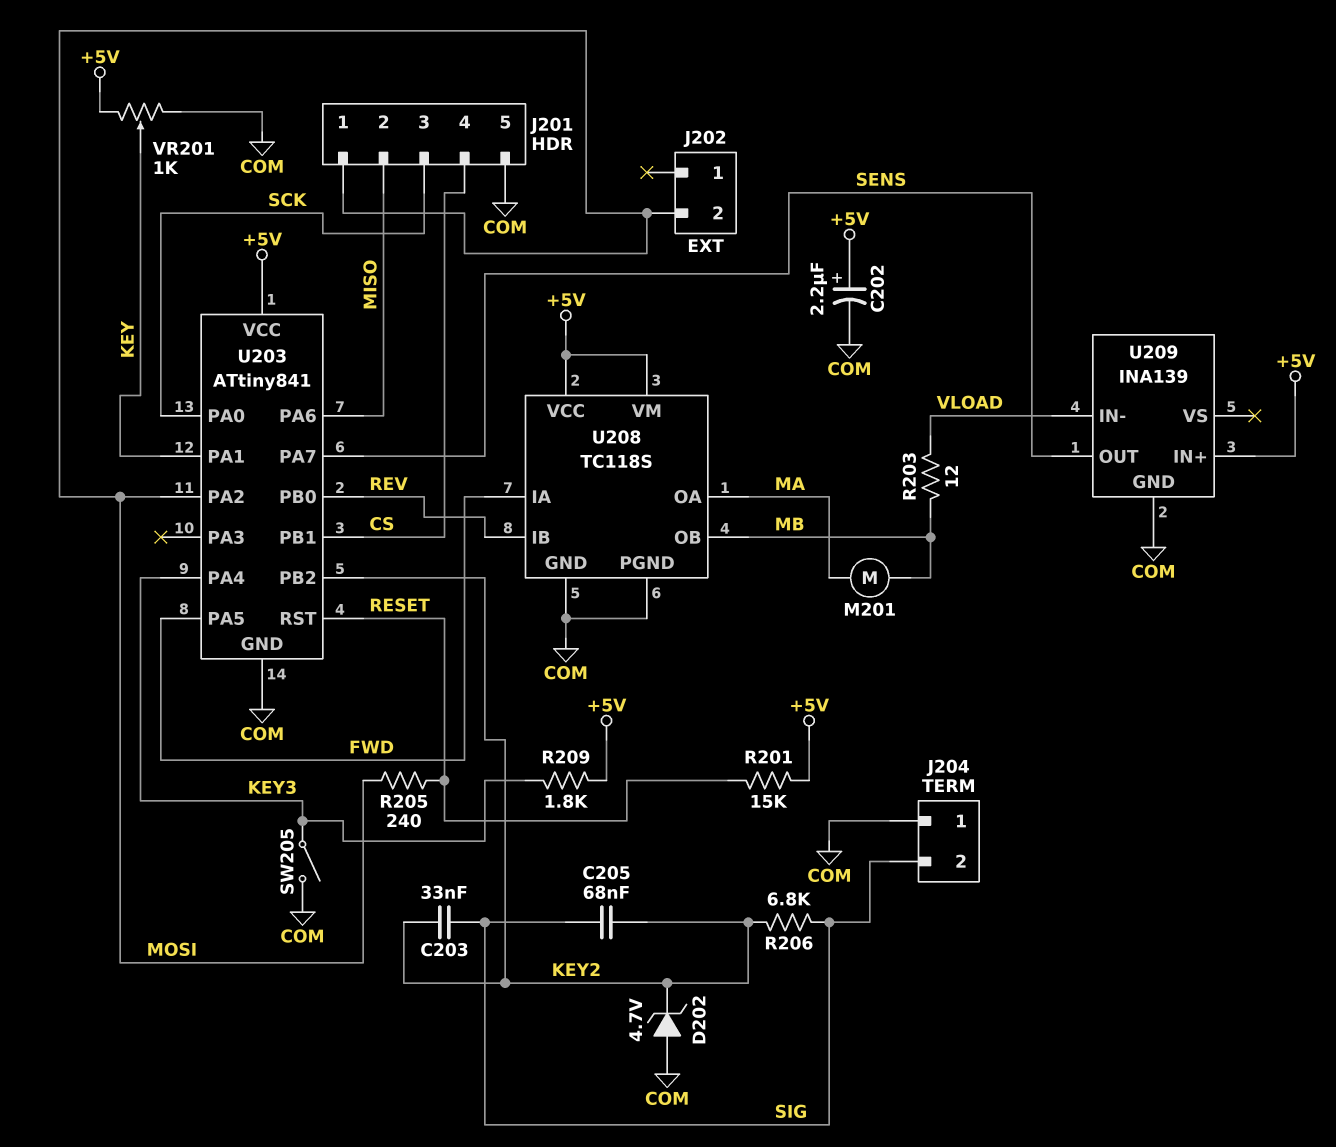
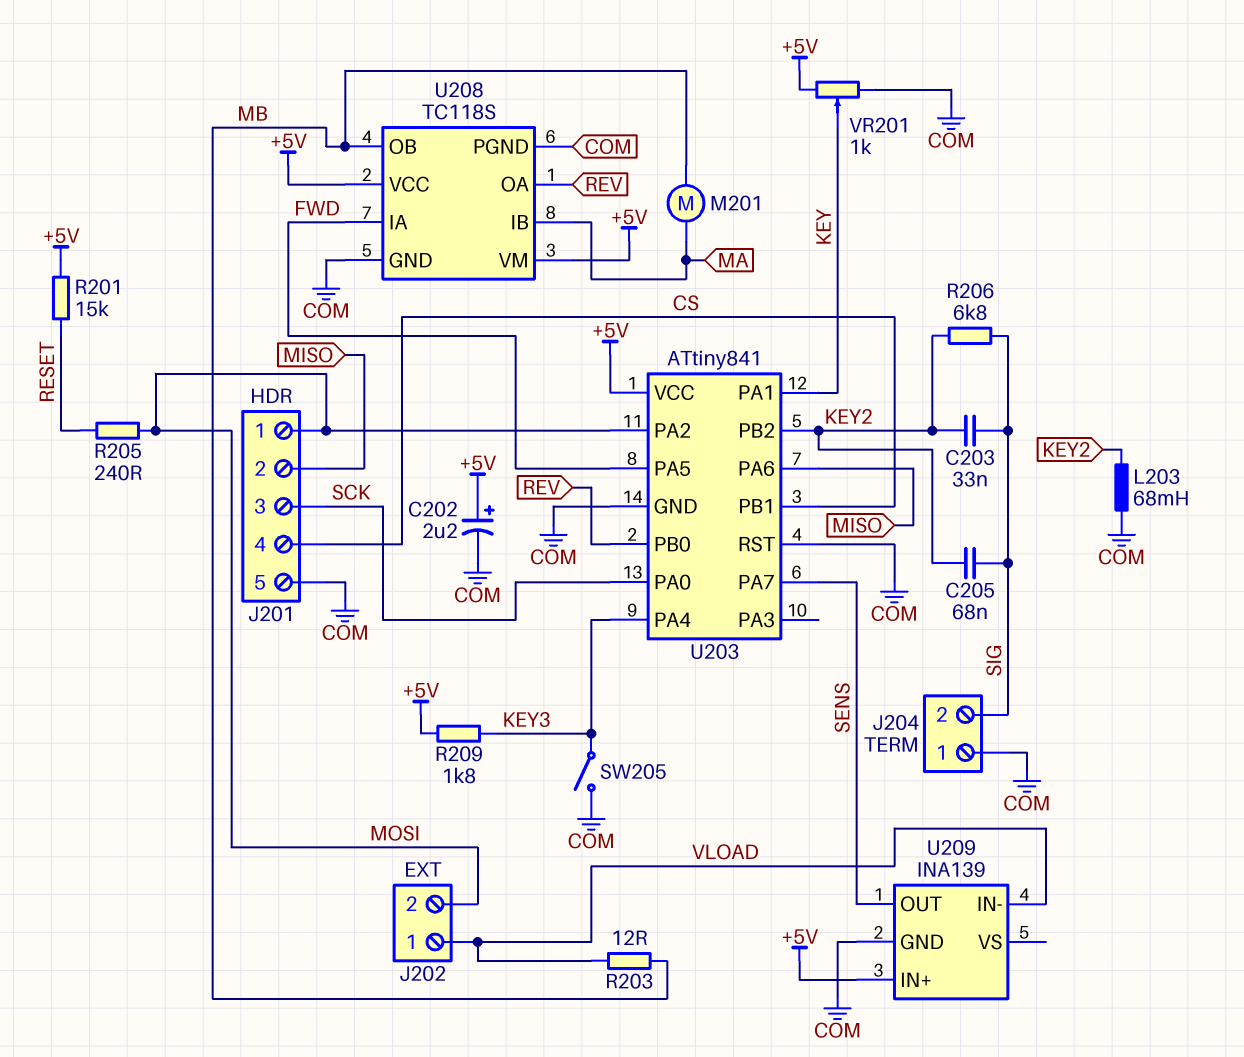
D202: zener 4.7V (A COM, K KEY2) -> none
J202 pin 1: none -> VLOAD
L203: none -> 68mH (COM, KEY2)
U203 pin RST: RESET -> COM
U208 pin IB: REV -> MA
U208 pin OA: MA -> REV

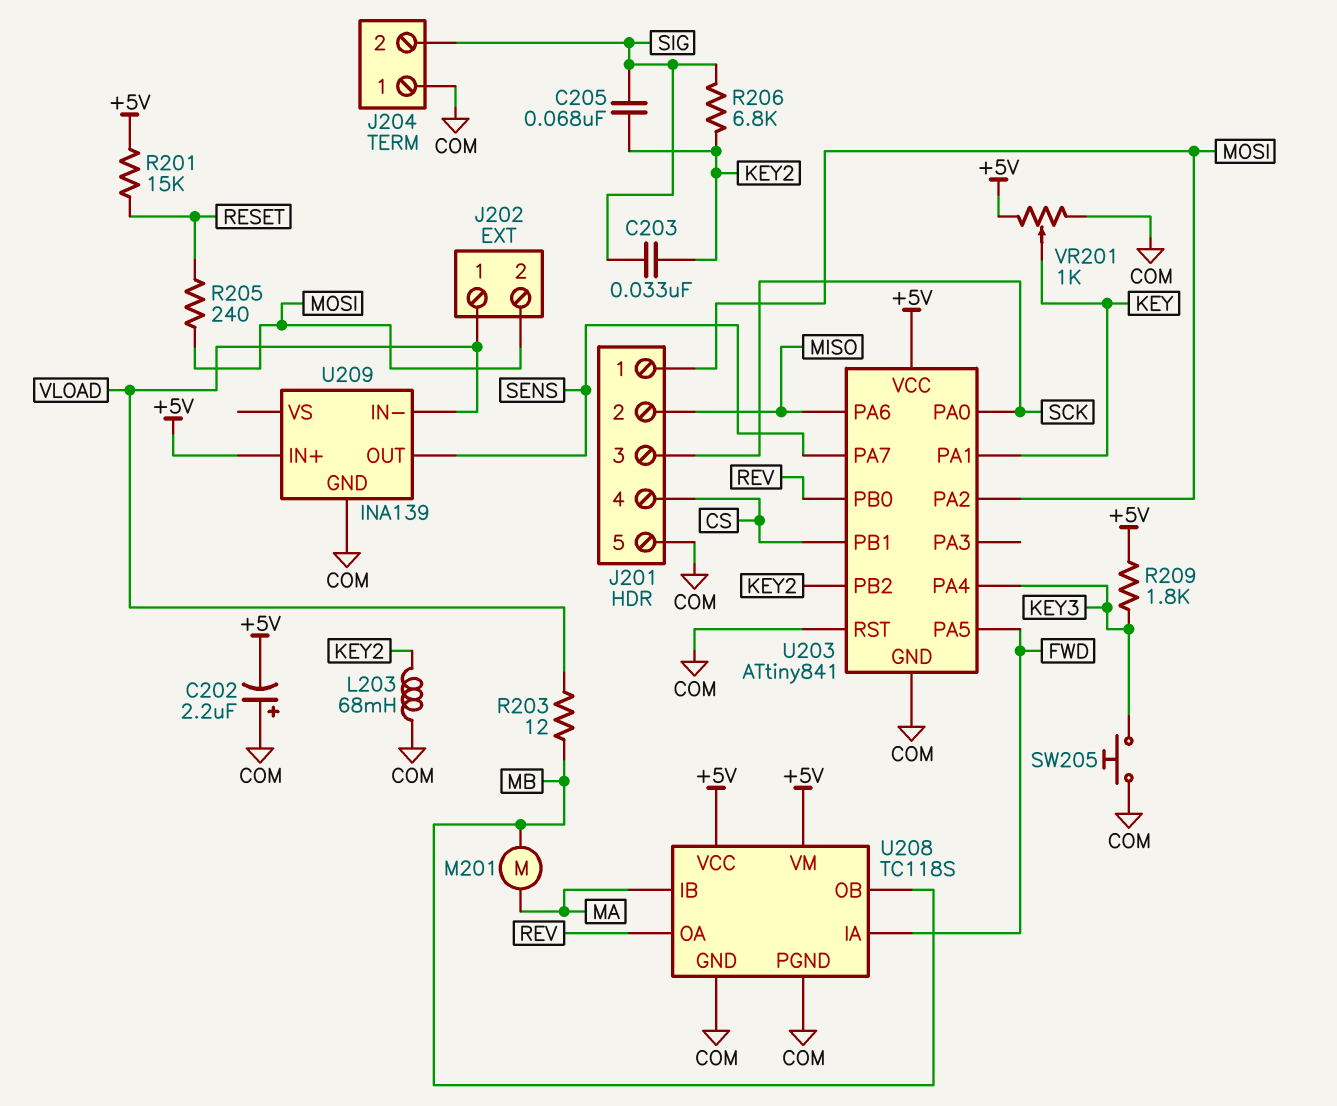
C202: 2.2uF (plus +5V, minus COM) -> 2.2uF (plus COM, minus +5V)
SW205: switch (COM, KEY3) -> button (COM, KEY3)

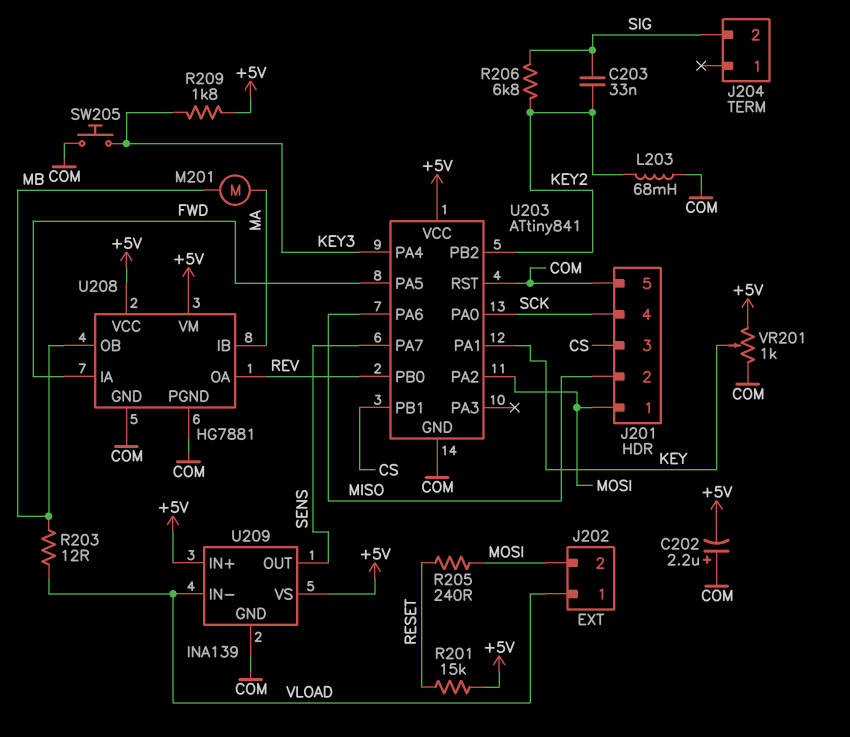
C205: 68nF (KEY2, SIG) -> none
J201 pin 3: SCK -> CS
J201 pin 4: CS -> SCK
J204 pin 1: COM -> none
U208: TC118S -> HG7881
U209 pin VS: none -> +5V

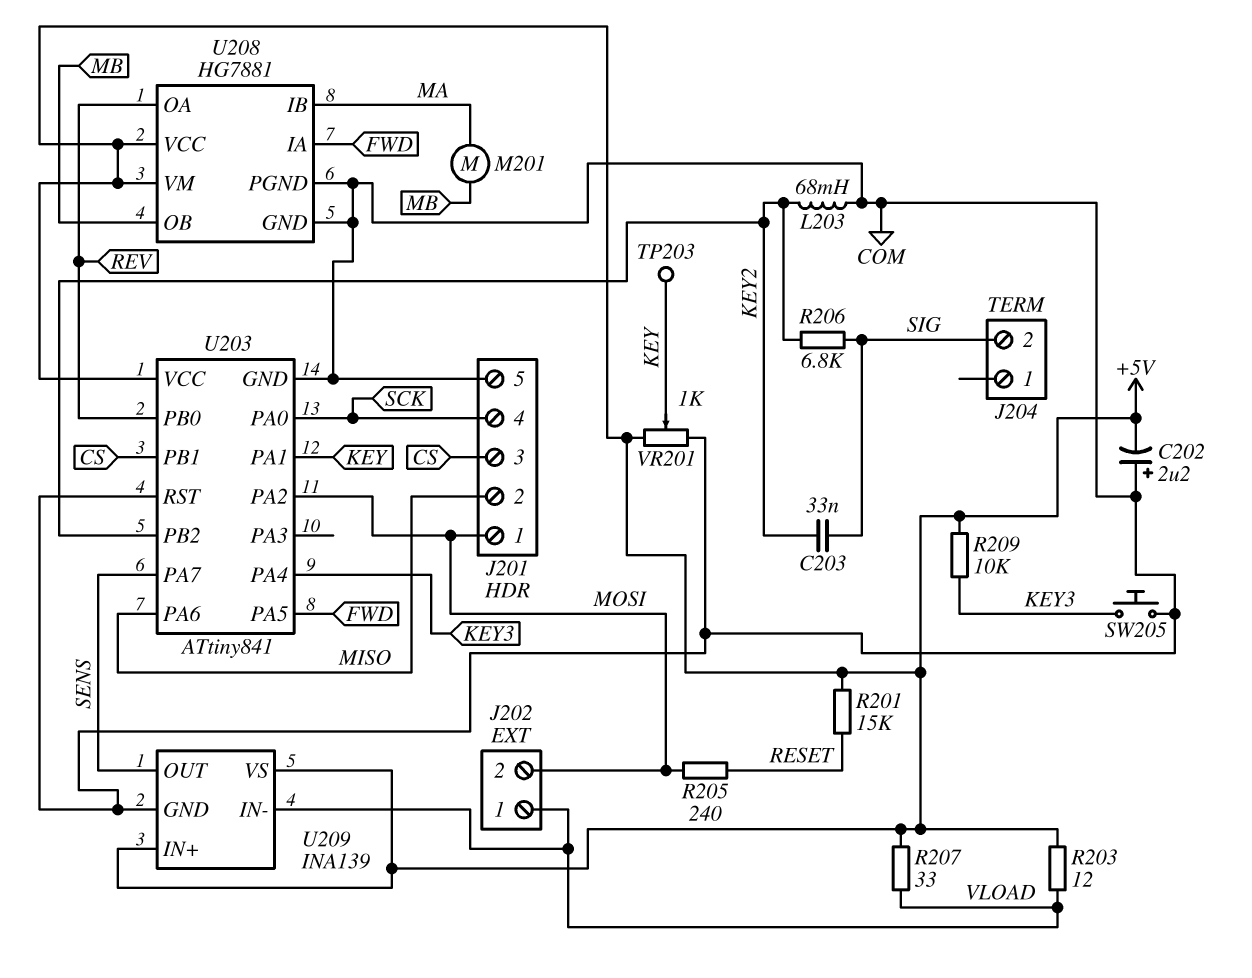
R203: 12 (MB, VLOAD) -> 12 (+5V, VLOAD)
R207: none -> 33 (+5V, VLOAD)
R209: 1.8k (+5V, KEY3) -> 10k (+5V, KEY3)
TP203: none -> test point (KEY)

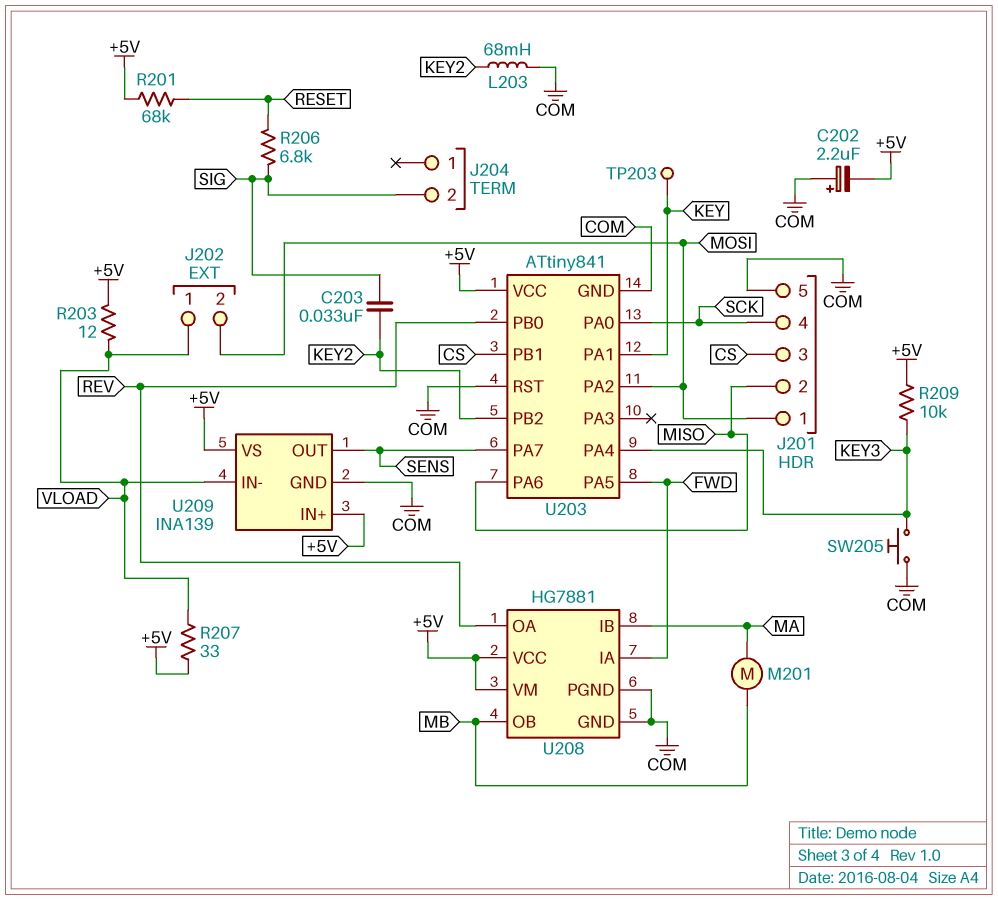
R201: 15k (+5V, RESET) -> 68k (+5V, RESET)
R205: 240 (MOSI, RESET) -> none
R206: 6.8k (KEY2, SIG) -> 6.8k (RESET, SIG)
VR201: 1k (+5V, COM, wiper KEY) -> none

